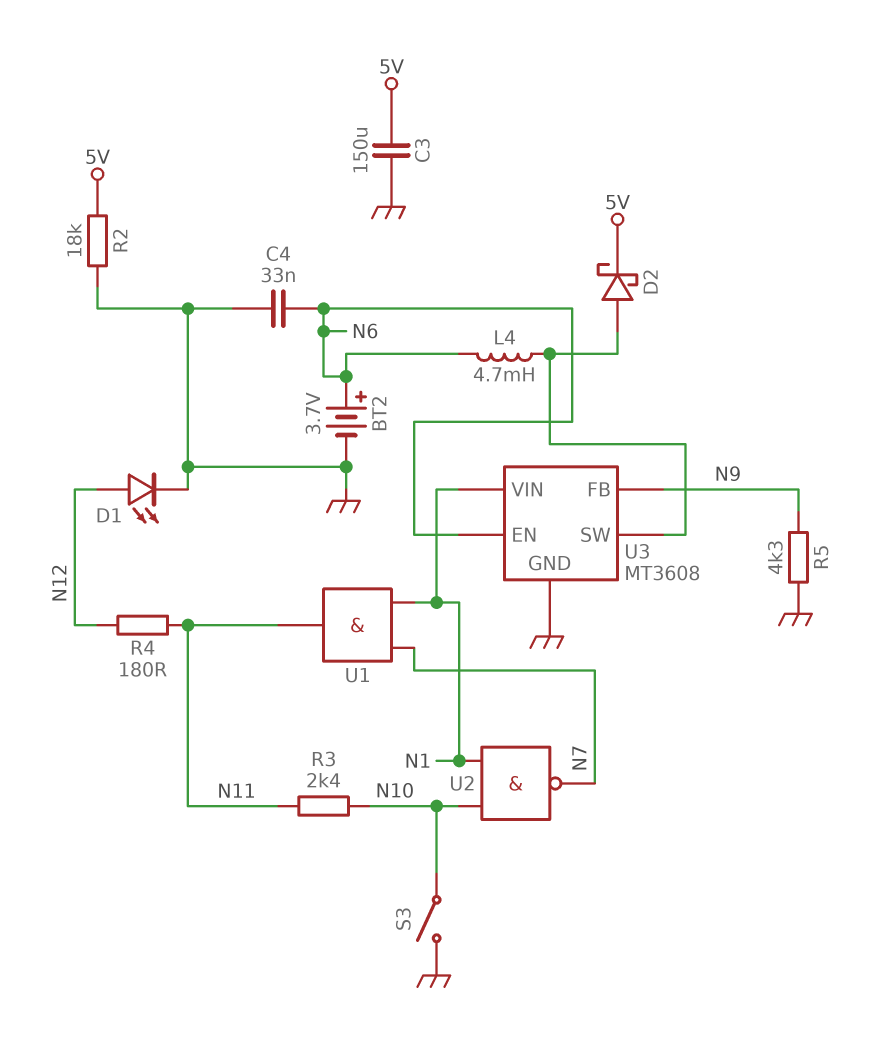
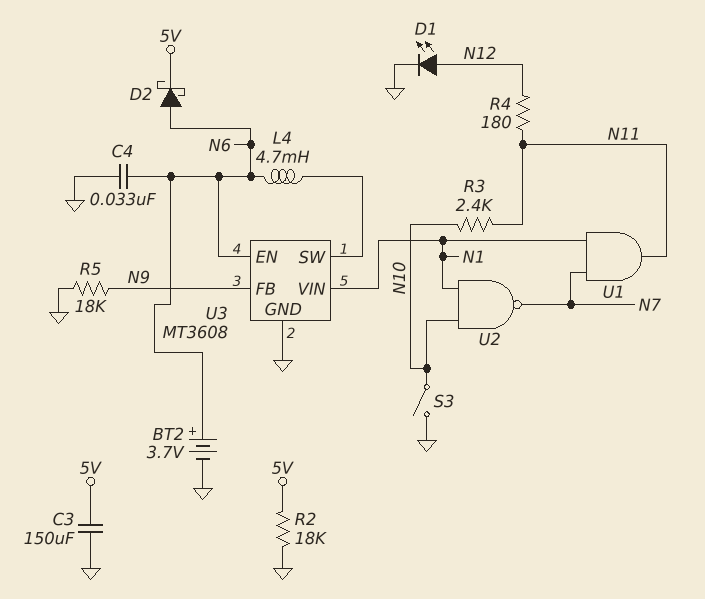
D2: schottky (A U3/SW, K 5V) -> schottky (A N6, K 5V)
R5: 4.3k (GND, N9) -> 18k (GND, N9)

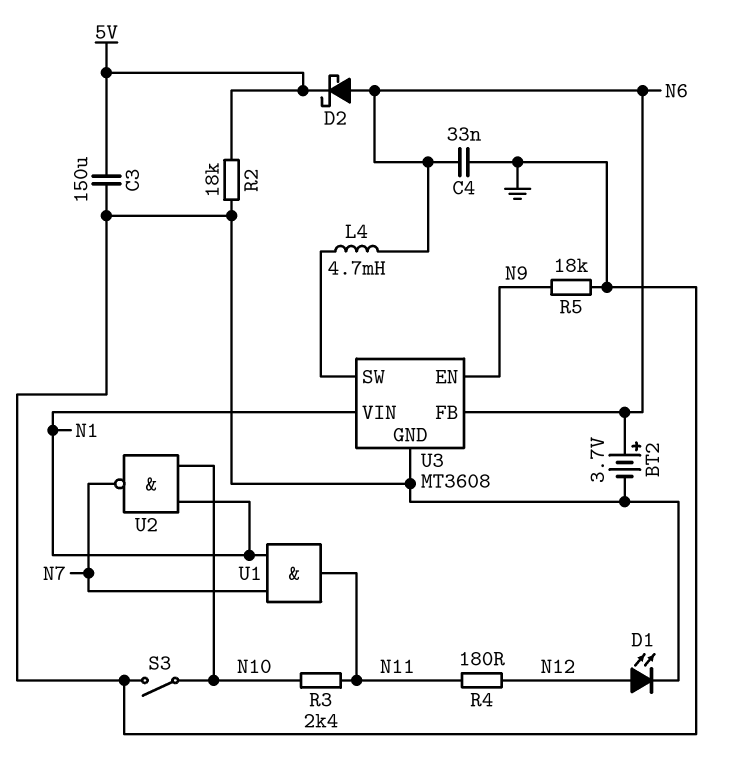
U3 pin EN: N6 -> N9
U3 pin FB: N9 -> N6

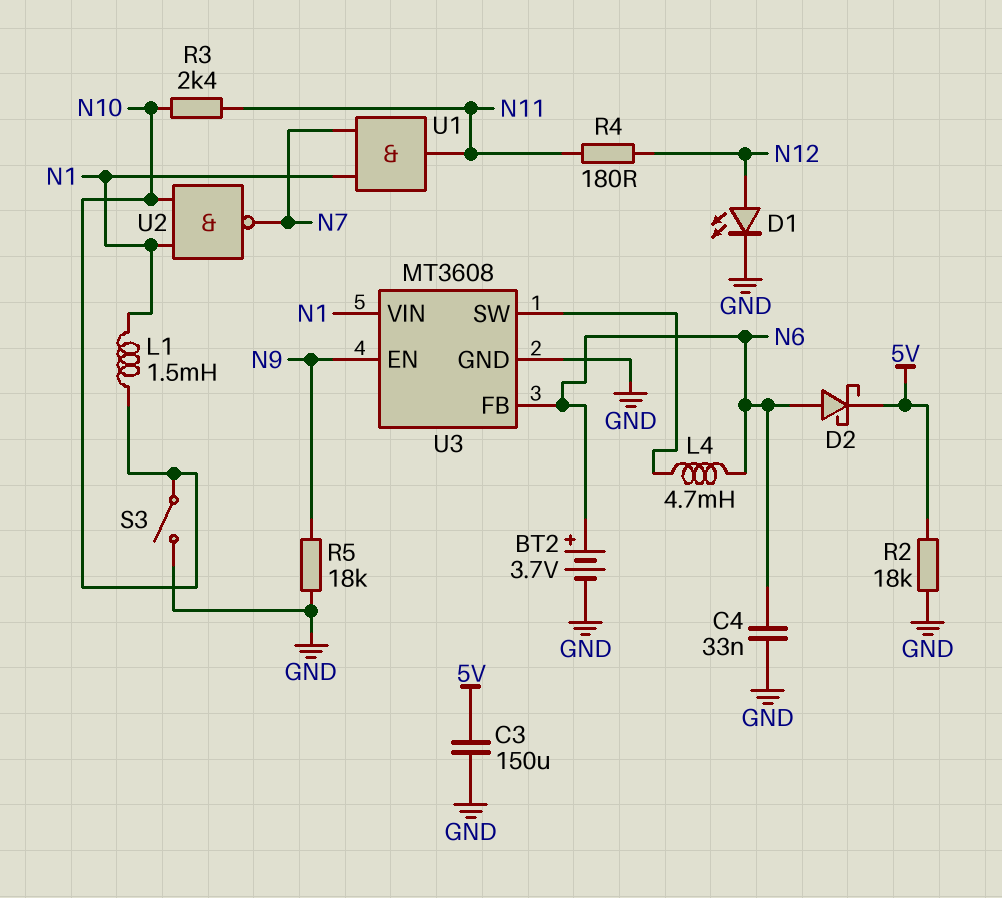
L1: none -> 1.5mH (N1, N10)

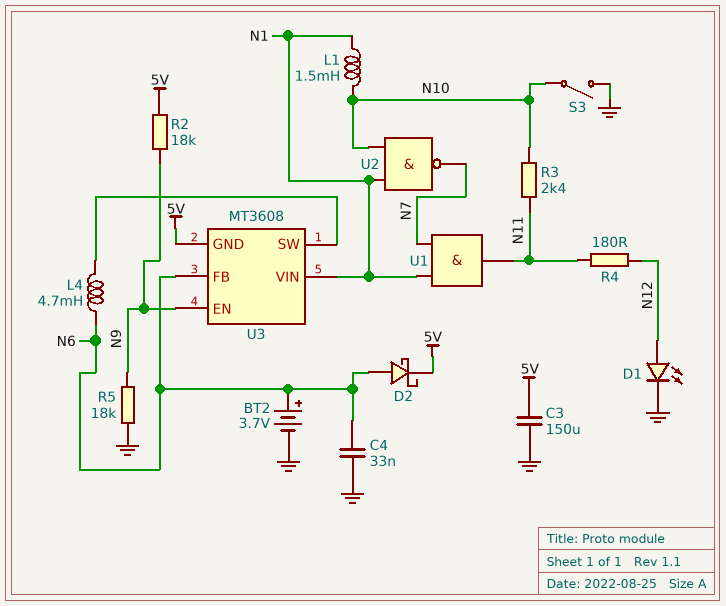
R2: 18k (5V, GND) -> 18k (5V, N9)
U3 pin GND: GND -> 5V

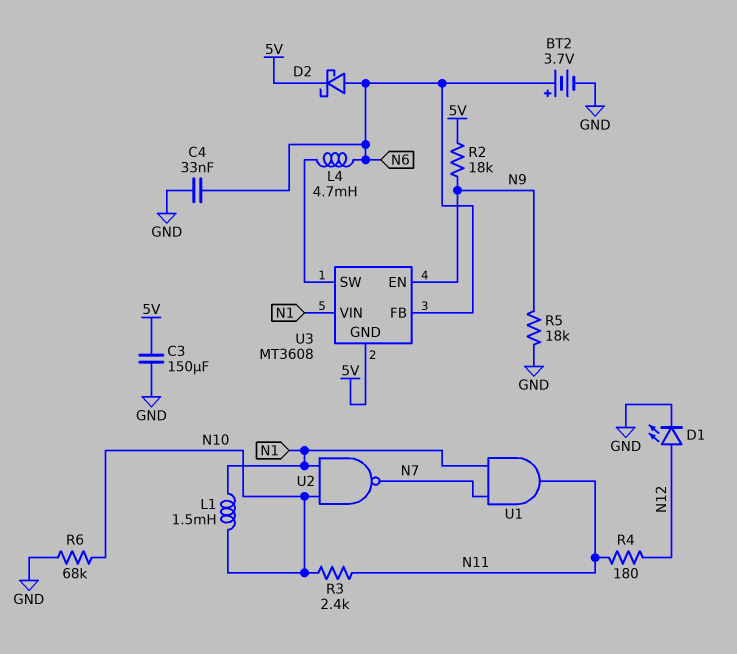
R6: none -> 68k (GND, N10)
S3: switch (GND, N10) -> none

